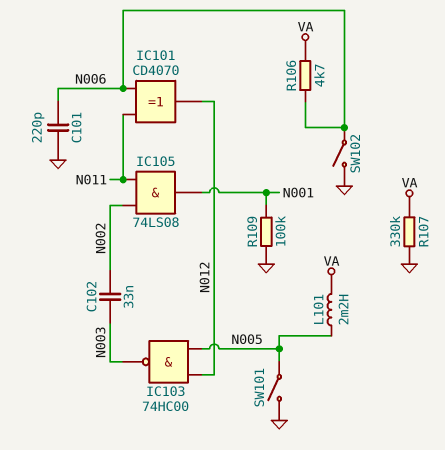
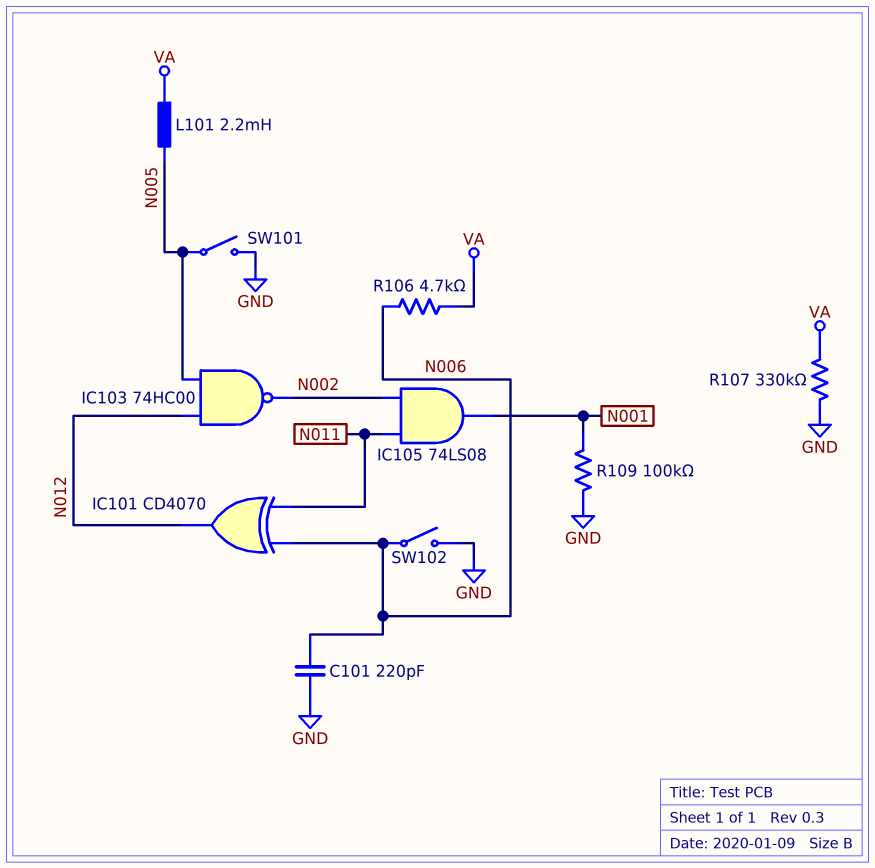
C102: 33nF (N002, N003) -> none
IC103: NAND 74HC00 (in N005, in N012, out N003) -> NAND 74HC00 (in N005, in N012, out N002)

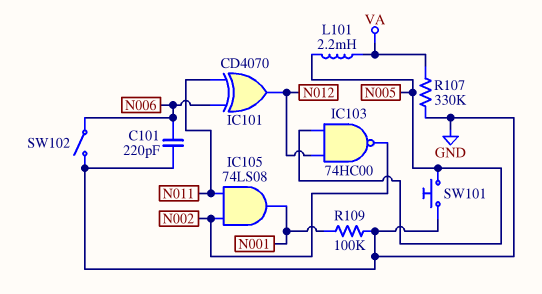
R106: 4.7k (N006, VA) -> none
SW101: switch (GND, N005) -> button (GND, N005)

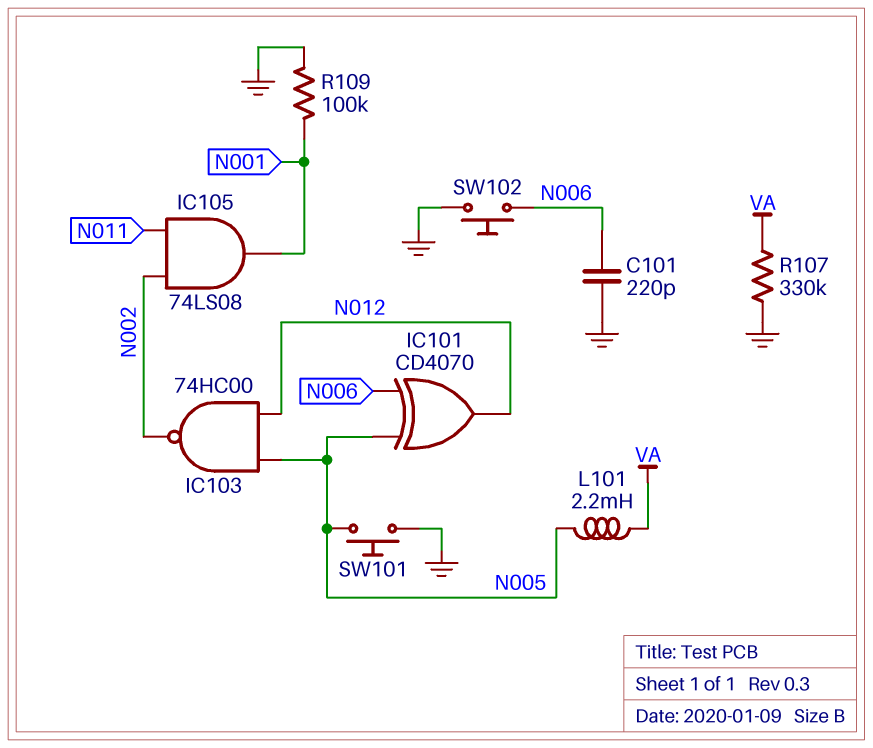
IC101: XOR CD4070 (in N006, in N011, out N012) -> XOR CD4070 (in N005, in N006, out N012)
SW102: switch (GND, N006) -> button (GND, N006)

